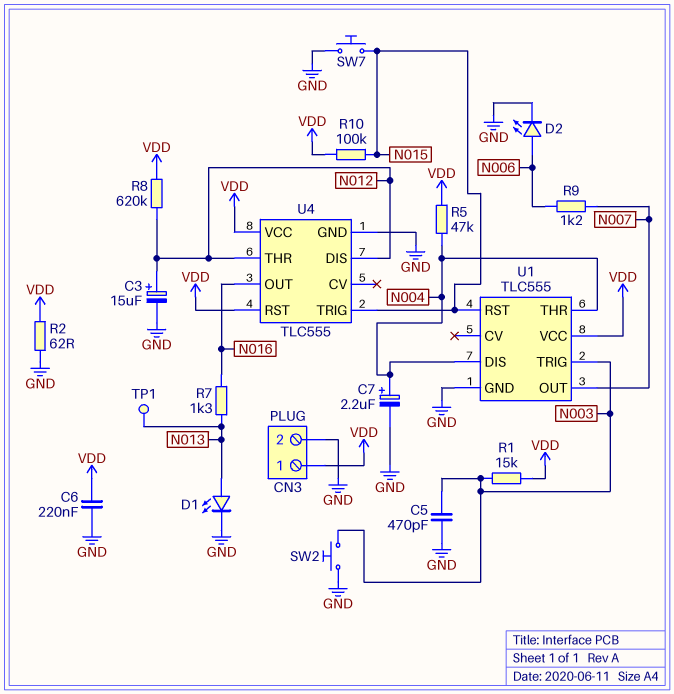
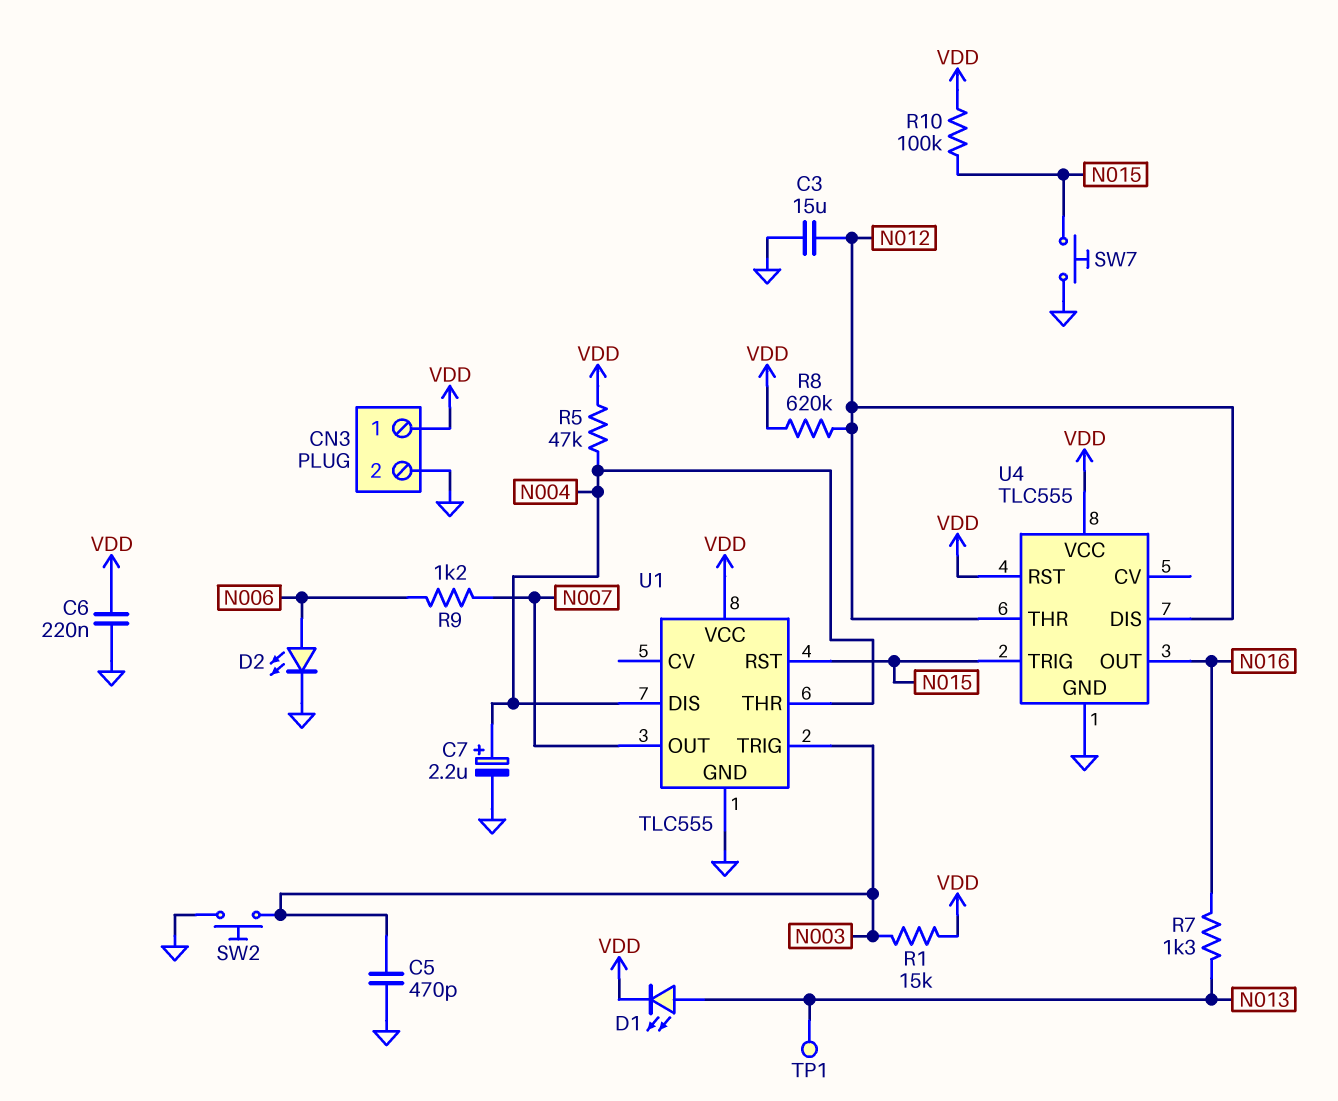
C3: 15uF (plus N012, minus GND) -> 15uF (GND, N012)
D1: LED (A N013, K GND) -> LED (A N013, K VDD)
R2: 62 (GND, VDD) -> none

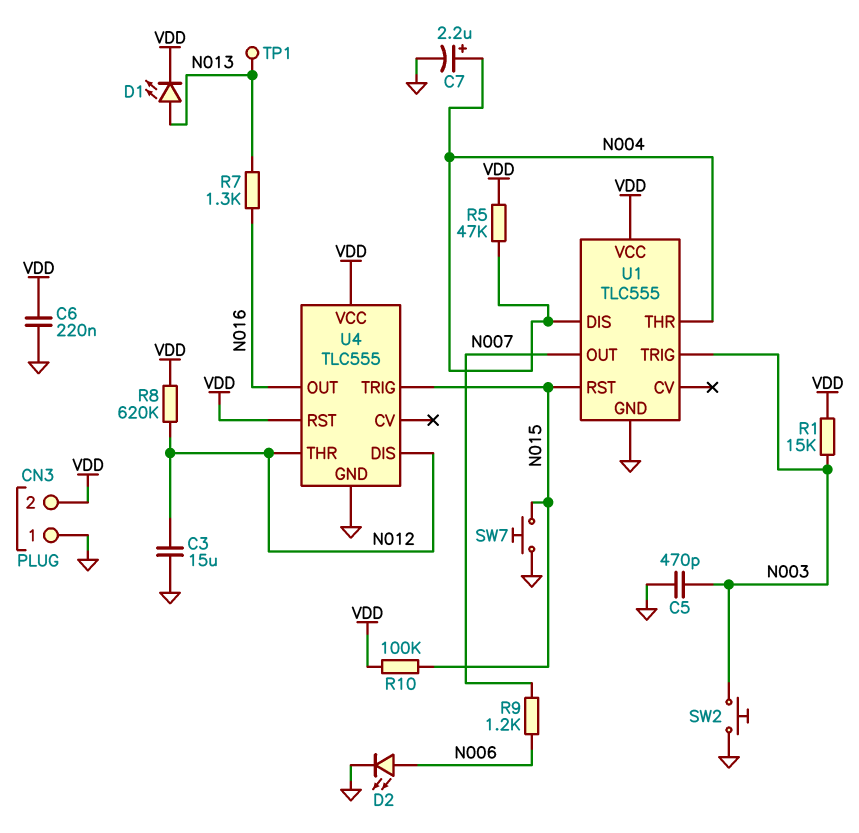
CN3 pin 1: VDD -> GND
CN3 pin 2: GND -> VDD

